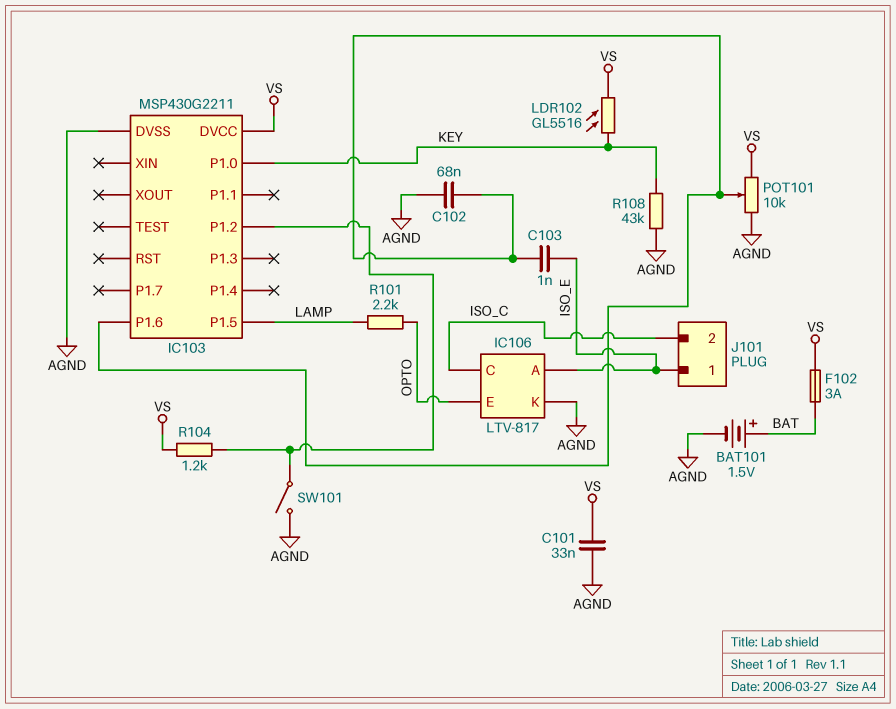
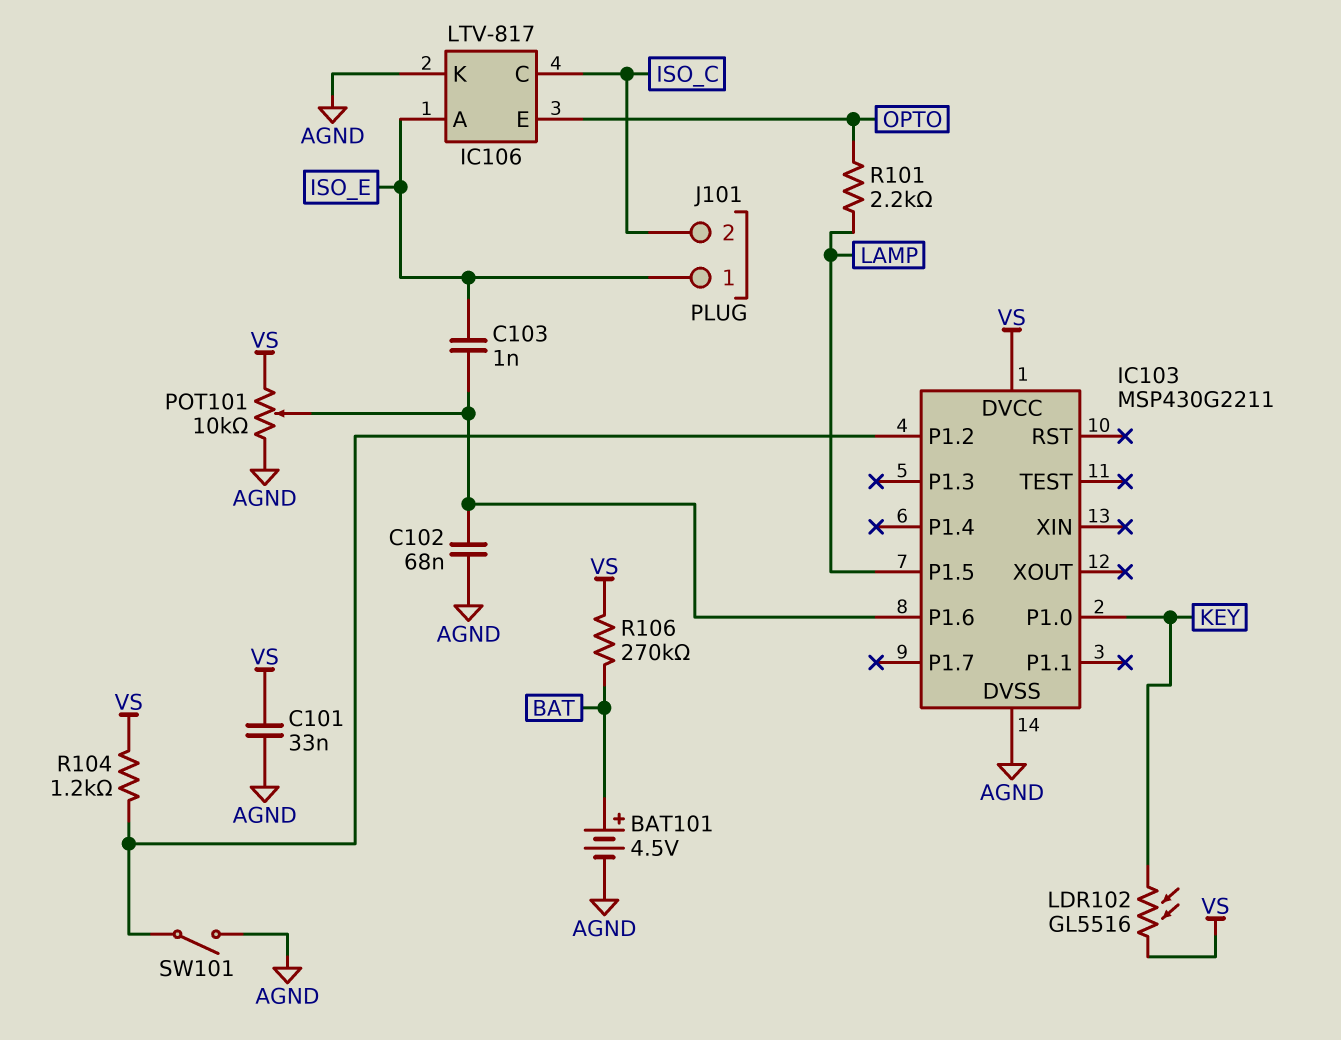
BAT101: 1.5V (plus BAT, minus AGND) -> 4.5V (plus BAT, minus AGND)
F102: 3A (BAT, VS) -> none
R106: none -> 270k (BAT, VS)
R108: 43k (AGND, KEY) -> none

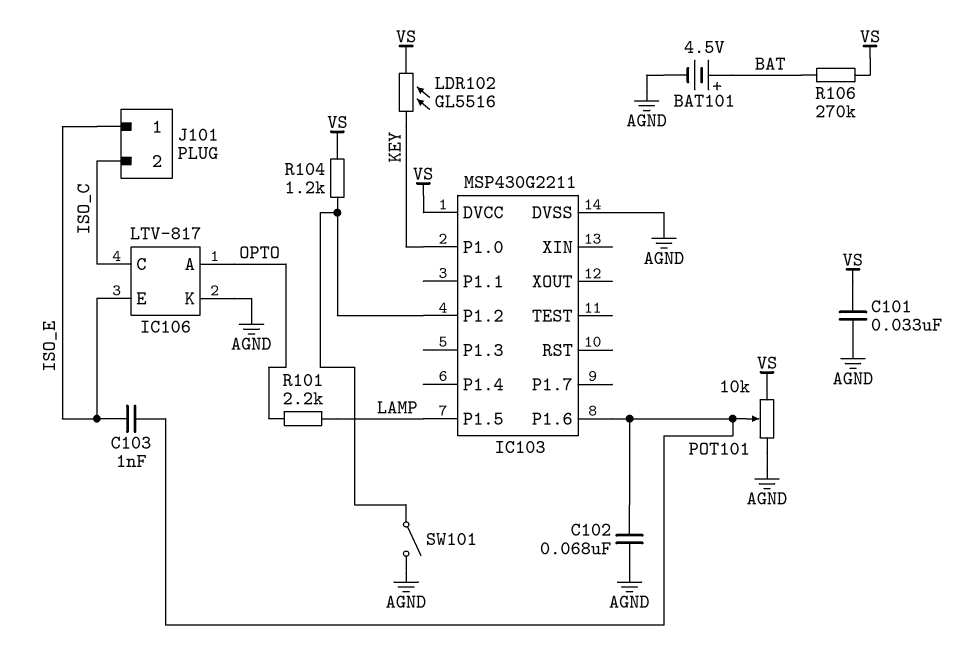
IC106 pin A: ISO_E -> OPTO
IC106 pin E: OPTO -> ISO_E

